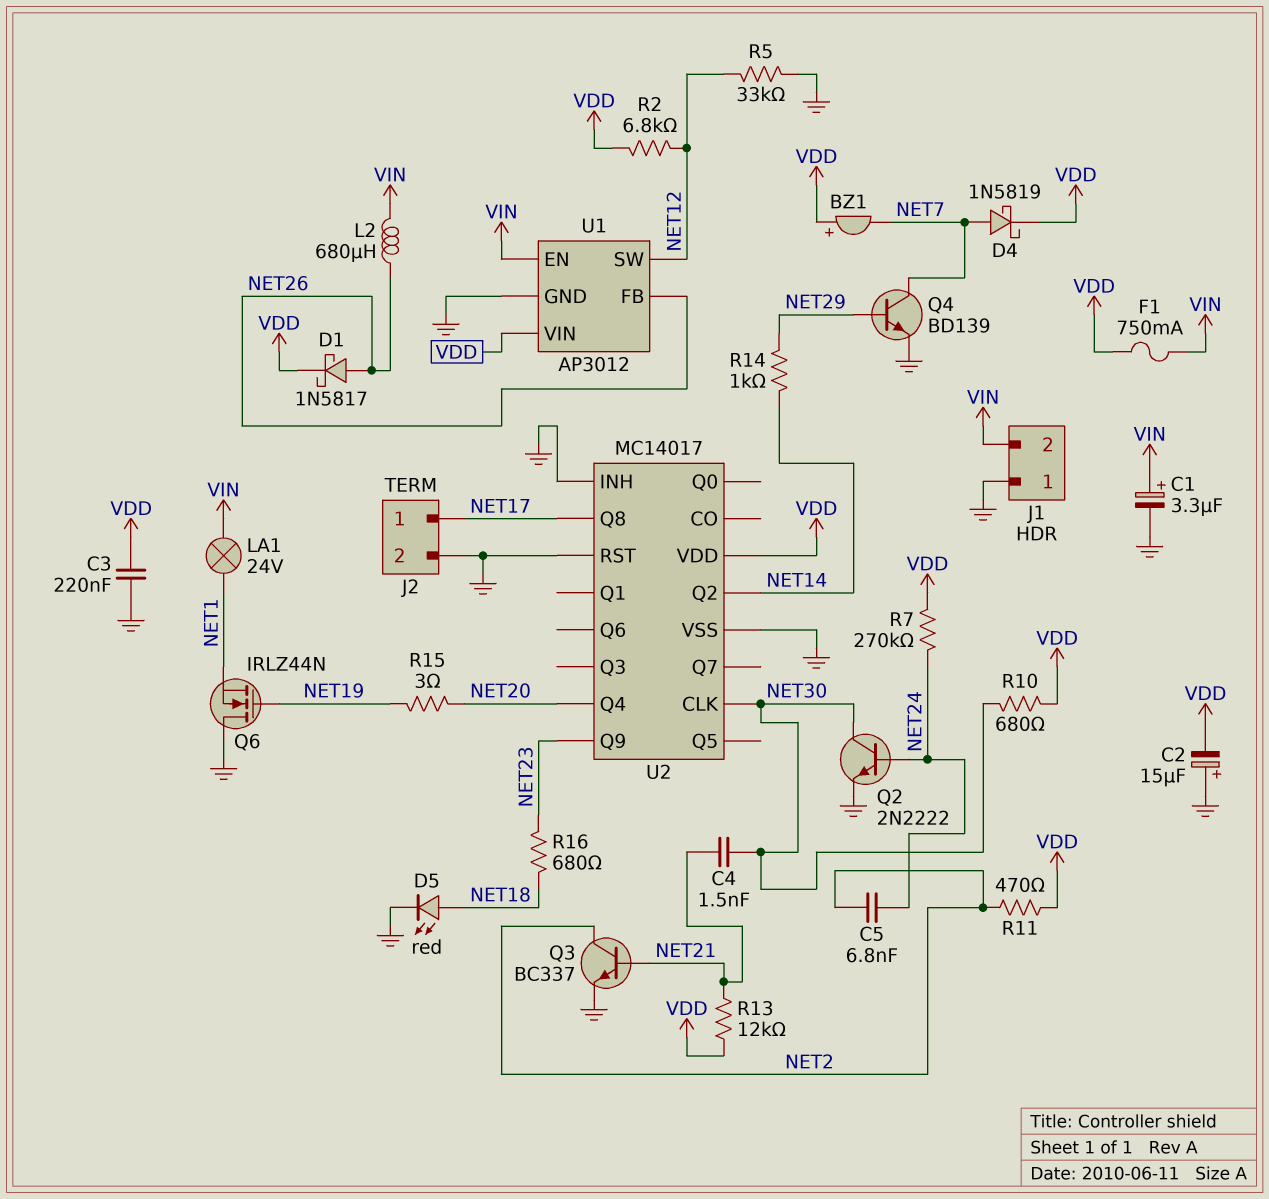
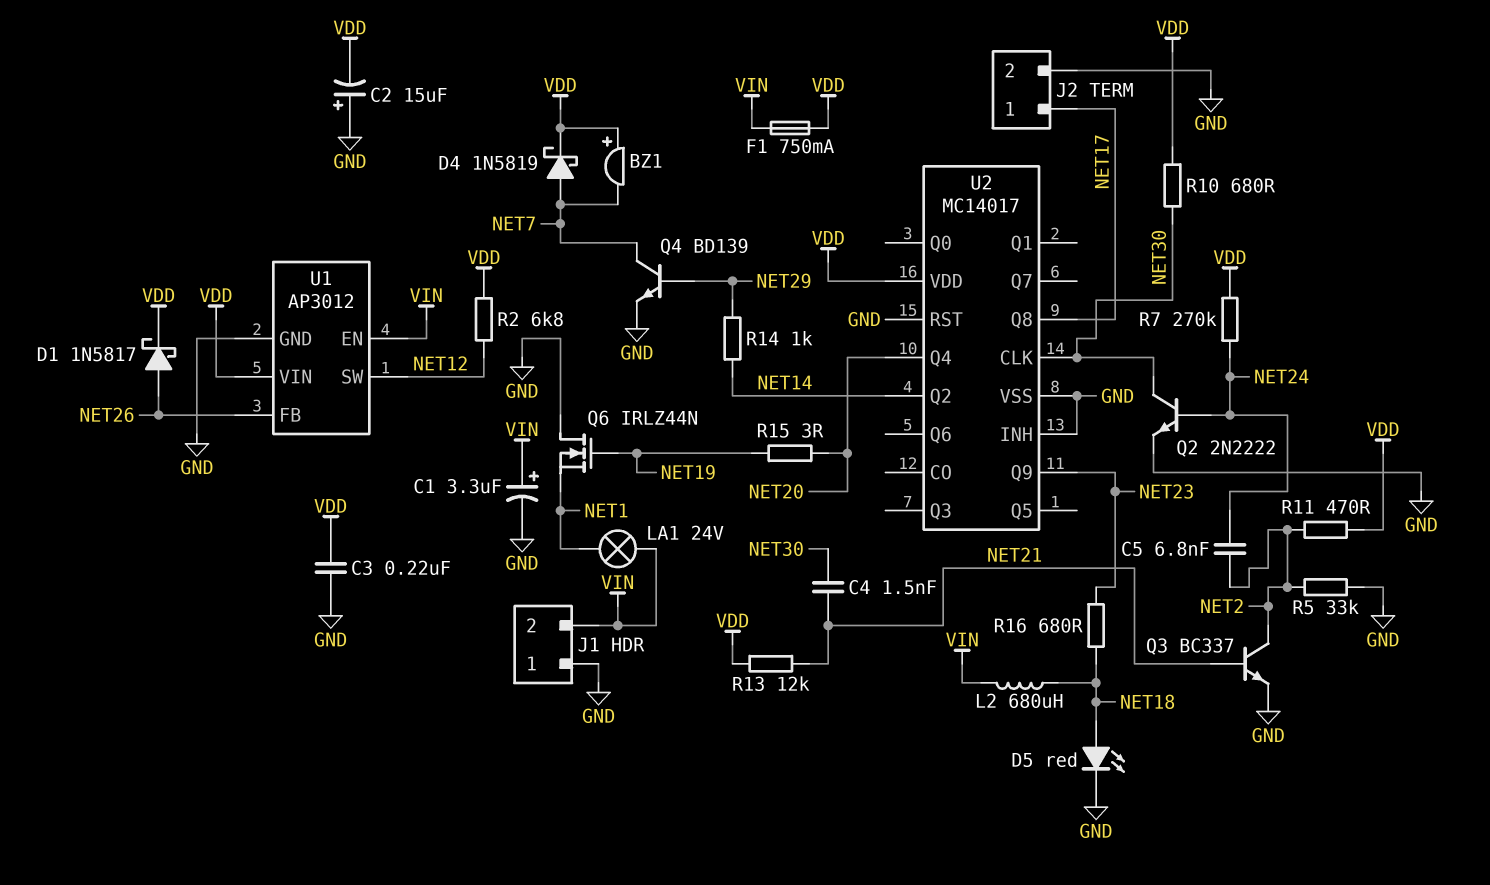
L2: 680uH (NET26, VIN) -> 680uH (NET18, VIN)
R5: 33k (GND, NET12) -> 33k (GND, NET2)

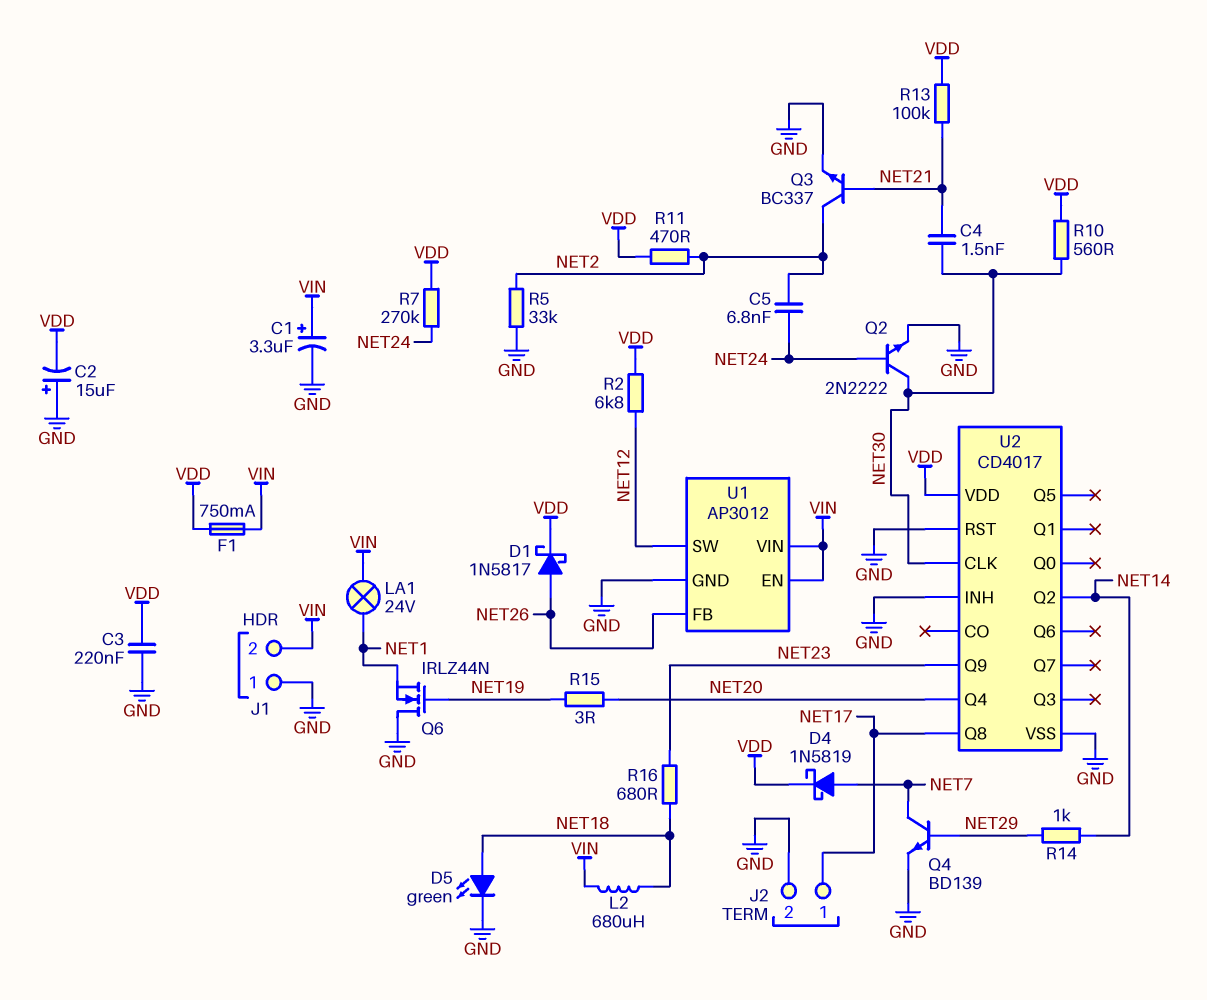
BZ1: buzzer (plus VDD, minus NET7) -> none
D5: LED red (A NET18, K GND) -> LED green (A NET18, K GND)
R10: 680 (NET30, VDD) -> 560 (NET30, VDD)
R13: 12k (NET21, VDD) -> 100k (NET21, VDD)
U1 pin VIN: VDD -> VIN
U2: MC14017 -> CD4017

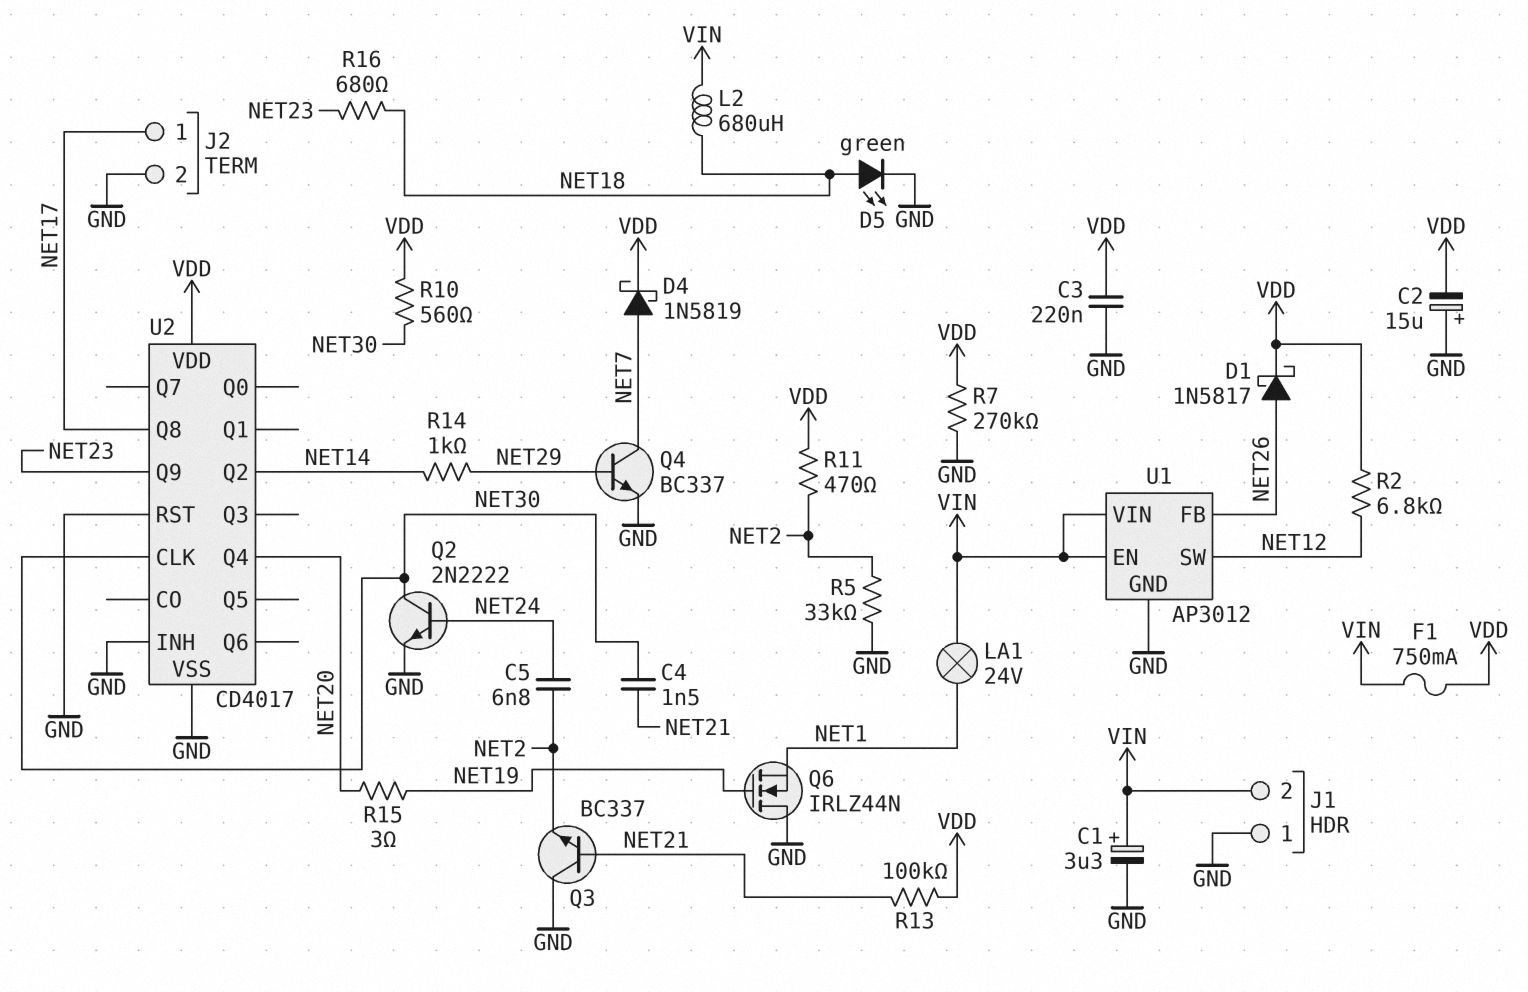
Q3: NPN BC337 (B NET21, C NET2, E GND) -> NPN BC337 (B NET21, C GND, E NET2)
Q4: NPN BD139 (B NET29, C NET7, E GND) -> NPN BC337 (B NET29, C NET7, E GND)
R7: 270k (NET24, VDD) -> 270k (GND, VDD)

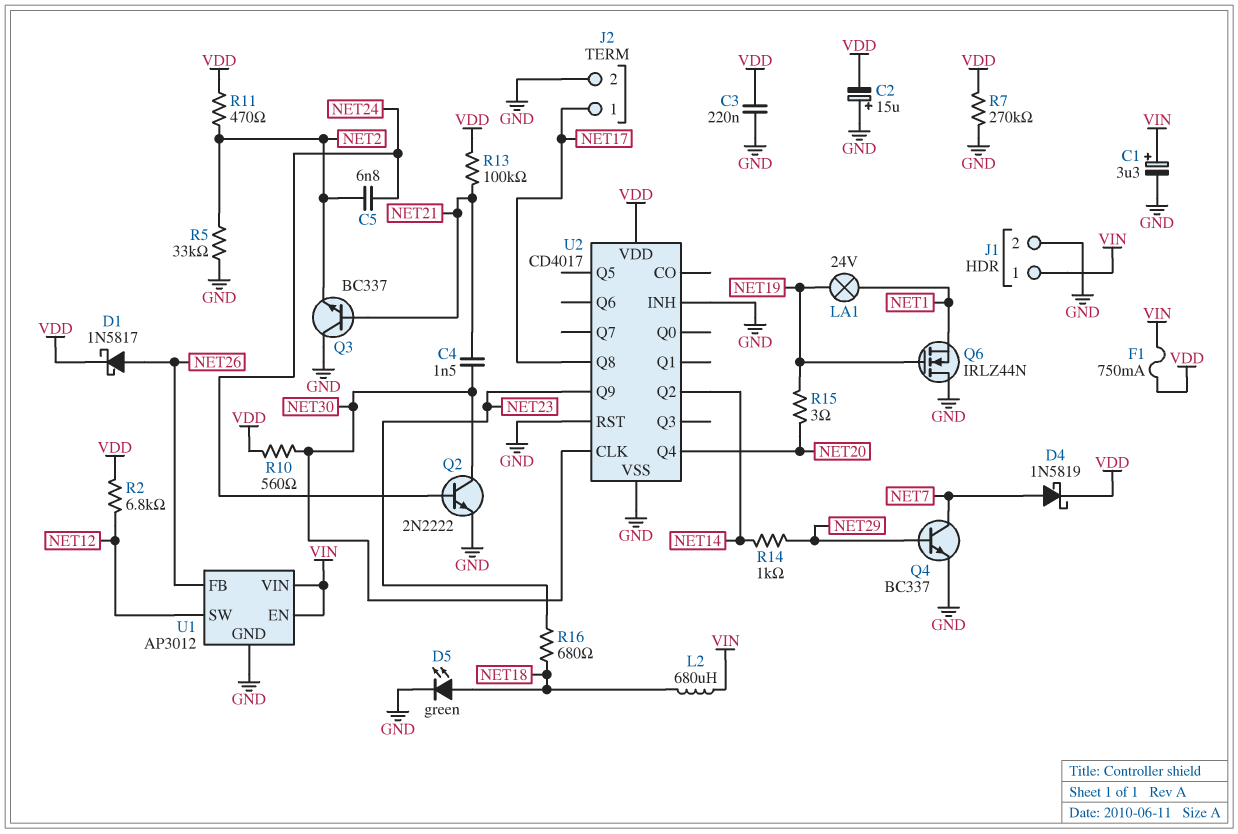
J1 pin 1: GND -> VIN
J1 pin 2: VIN -> GND
LA1: lamp 24V (NET1, VIN) -> lamp 24V (NET1, NET19)

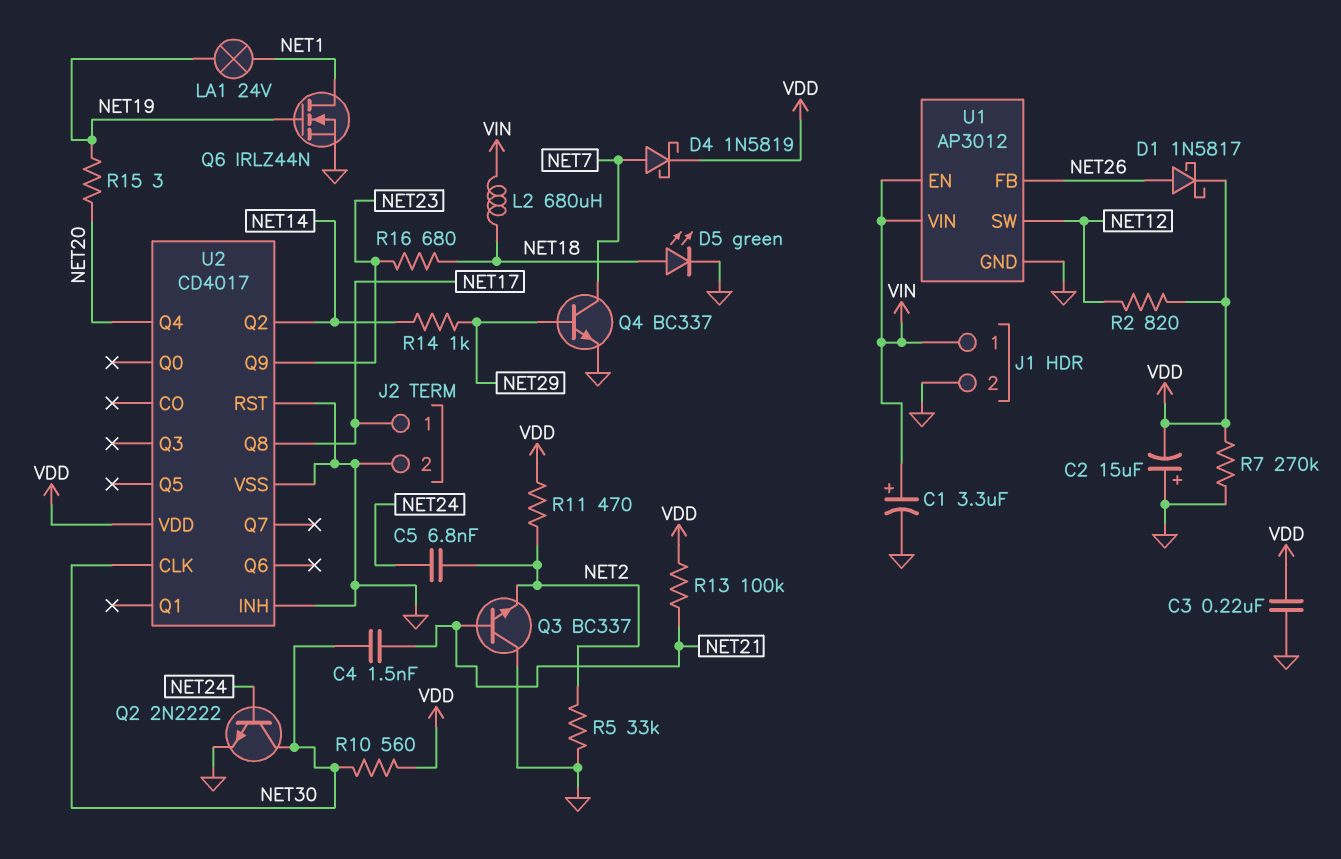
F1: 750mA (VDD, VIN) -> none
Q6: NMOS IRLZ44N (G NET19, D GND, S NET1) -> NMOS IRLZ44N (G NET19, D NET1, S GND)
R2: 6.8k (NET12, VDD) -> 820 (NET12, VDD)

